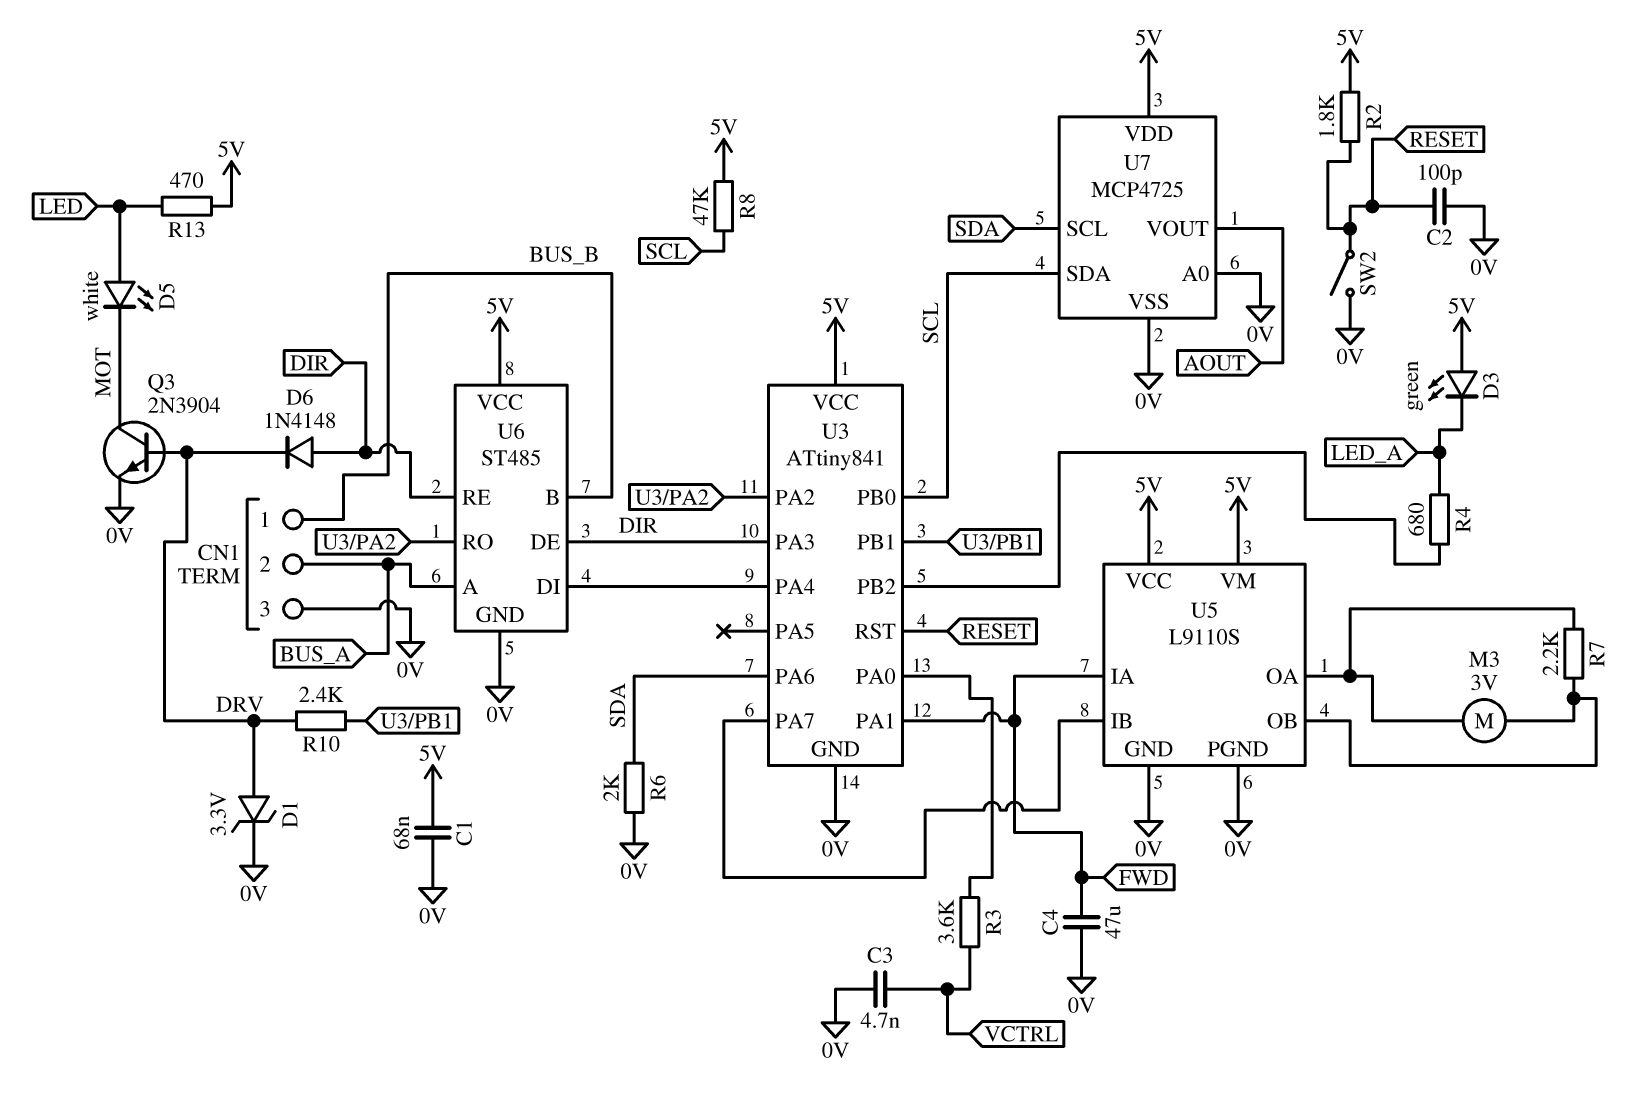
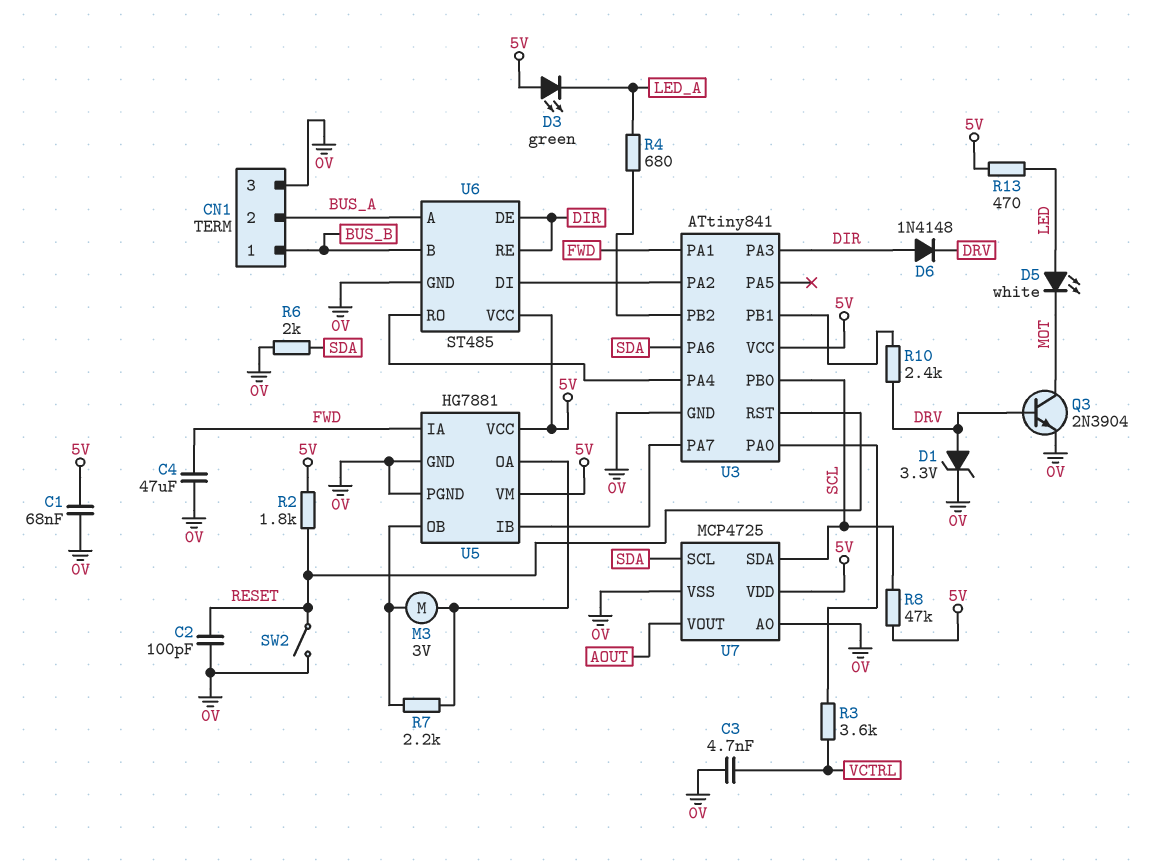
U5: L9110S -> HG7881
U6 pin DI: U3/PA4 -> U3/PA2
U6 pin RO: U3/PA2 -> U3/PA4

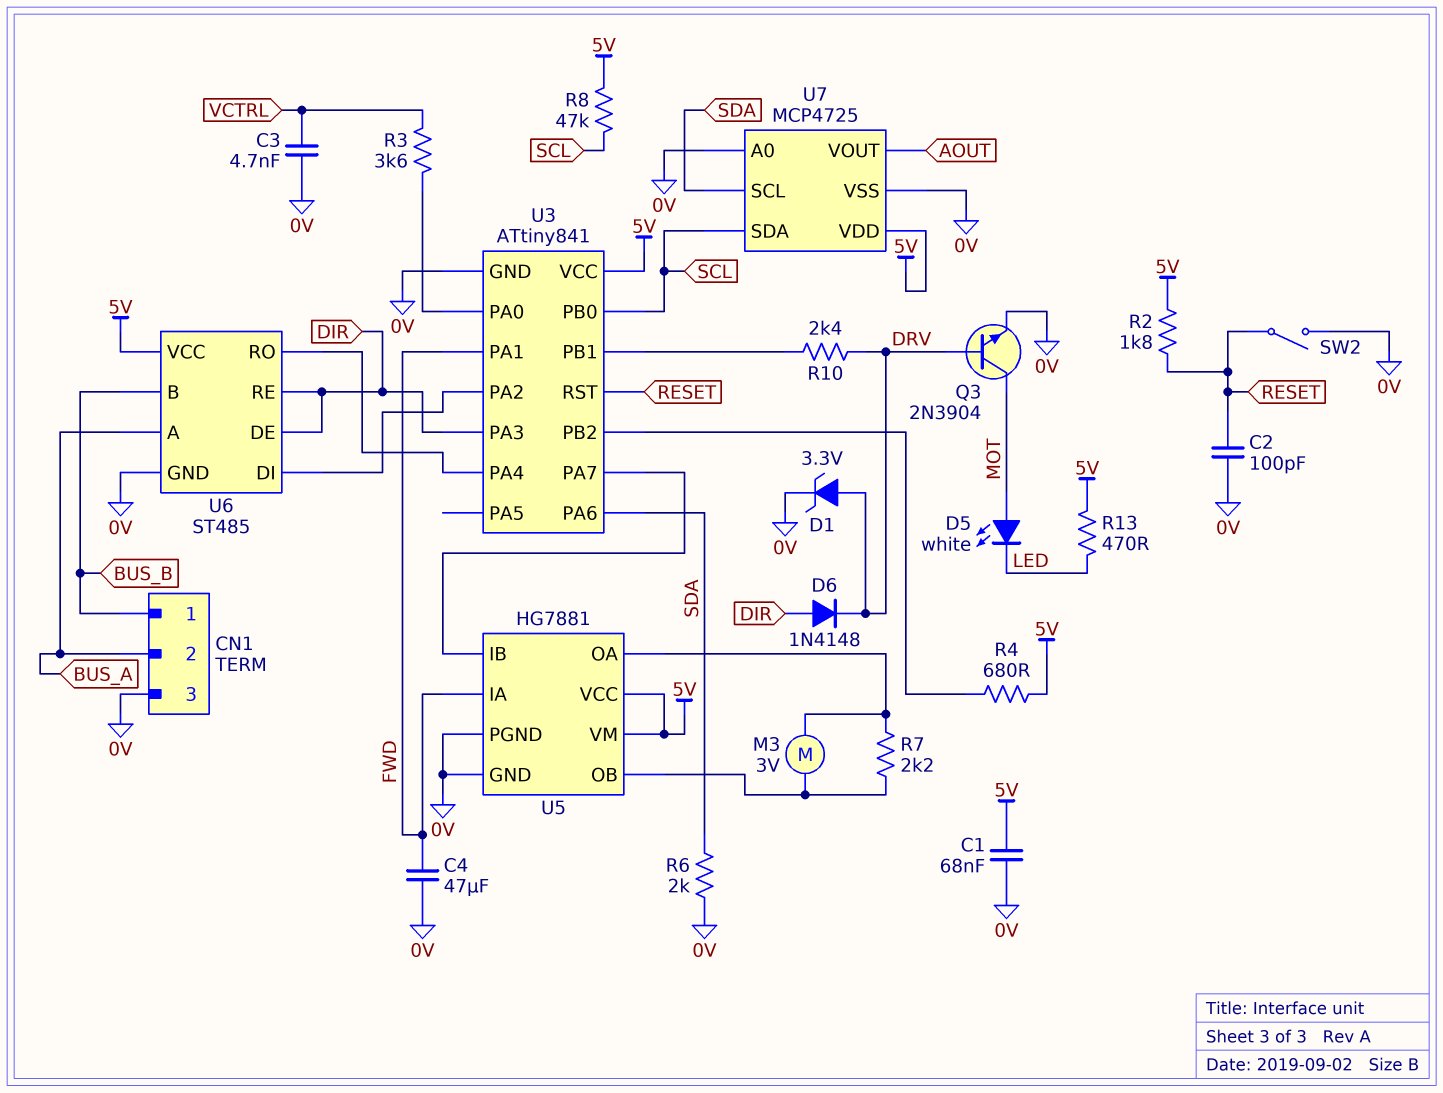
D3: LED green (A 5V, K LED_A) -> none
D5: LED white (A LED, K MOT) -> LED white (A MOT, K LED)
R4: 680 (LED_A, U3/PB2) -> 680 (5V, U3/PB2)

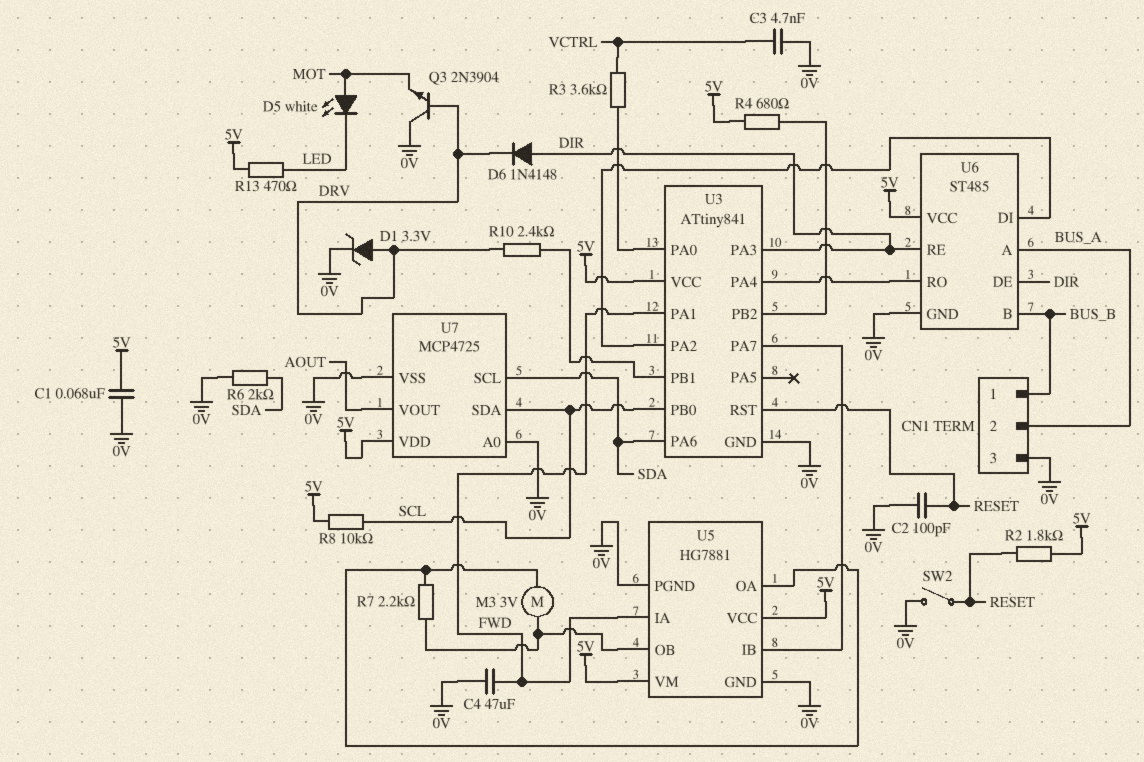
Q3: NPN 2N3904 (B DRV, C MOT, E 0V) -> NPN 2N3904 (B DRV, C 0V, E MOT)
R8: 47k (5V, SCL) -> 10k (5V, SCL)

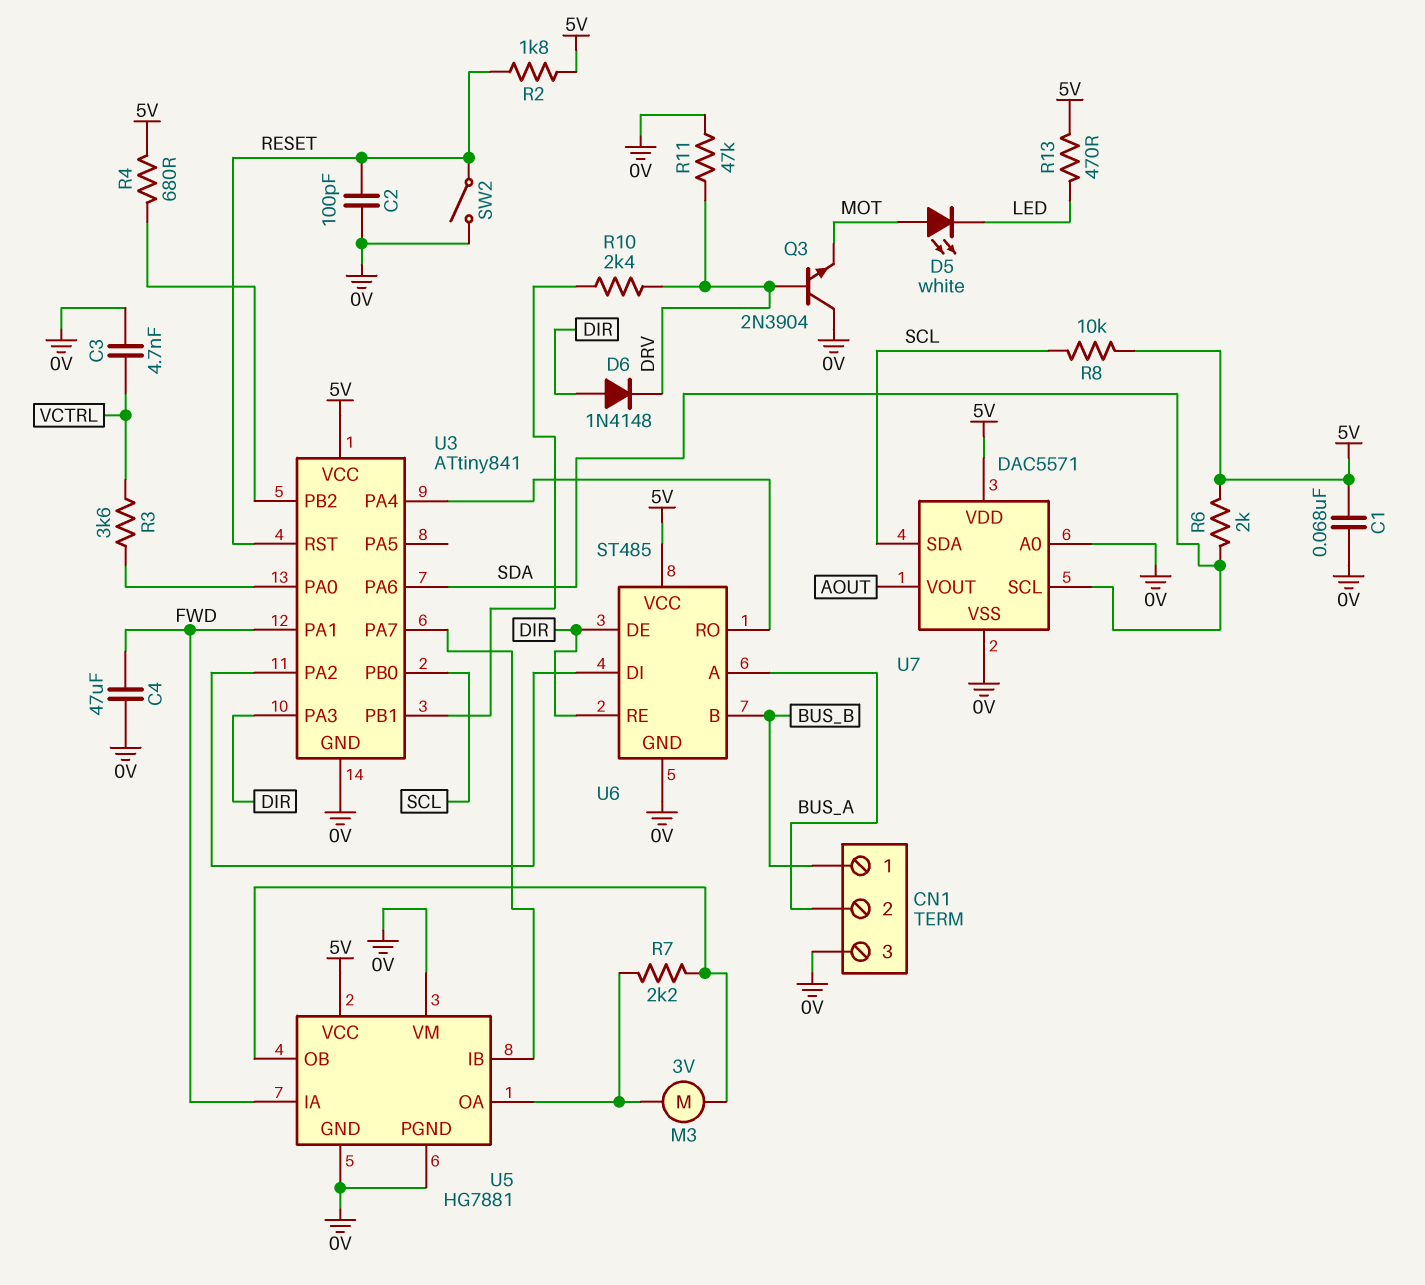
D1: zener 3.3V (A DRV, K 0V) -> none
R6: 2k (0V, SDA) -> 2k (5V, SDA)
R11: none -> 47k (0V, DRV)
U5 pin VM: 5V -> 0V
U7: MCP4725 -> DAC5571

